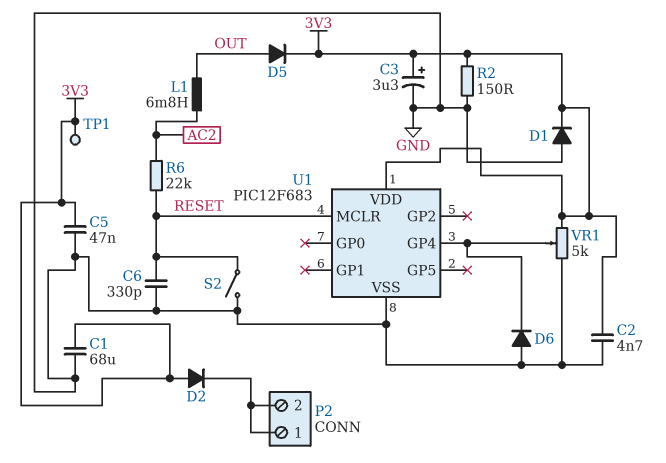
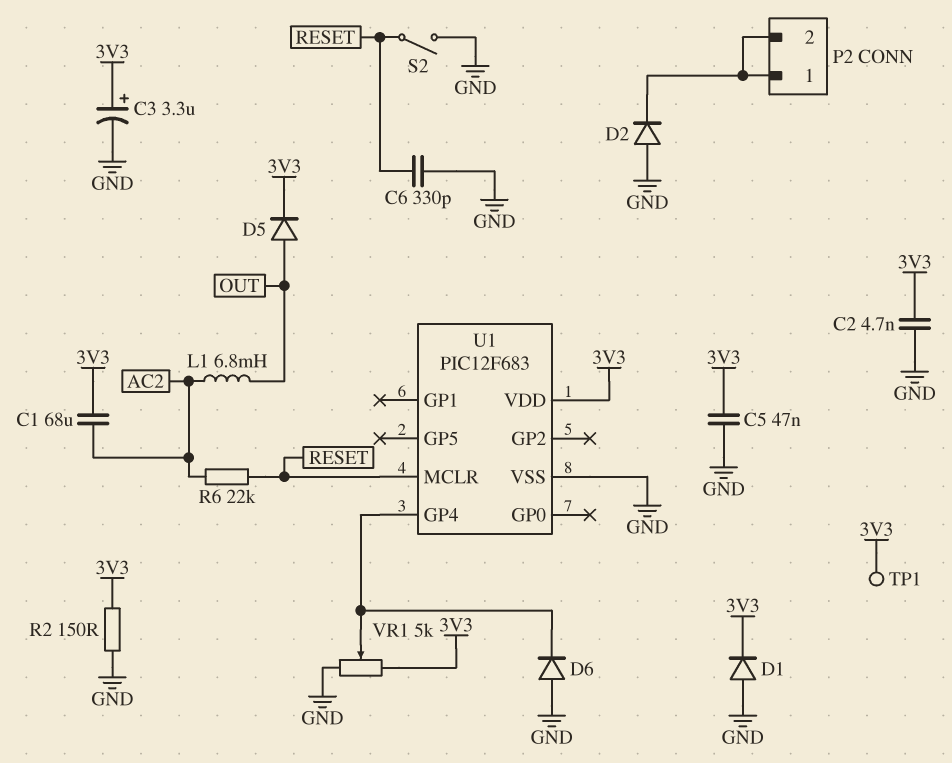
C1: 68uF (3V3, GND) -> 68uF (3V3, AC2)
D2: diode (A 3V3, K P2/1) -> diode (A GND, K P2/1)

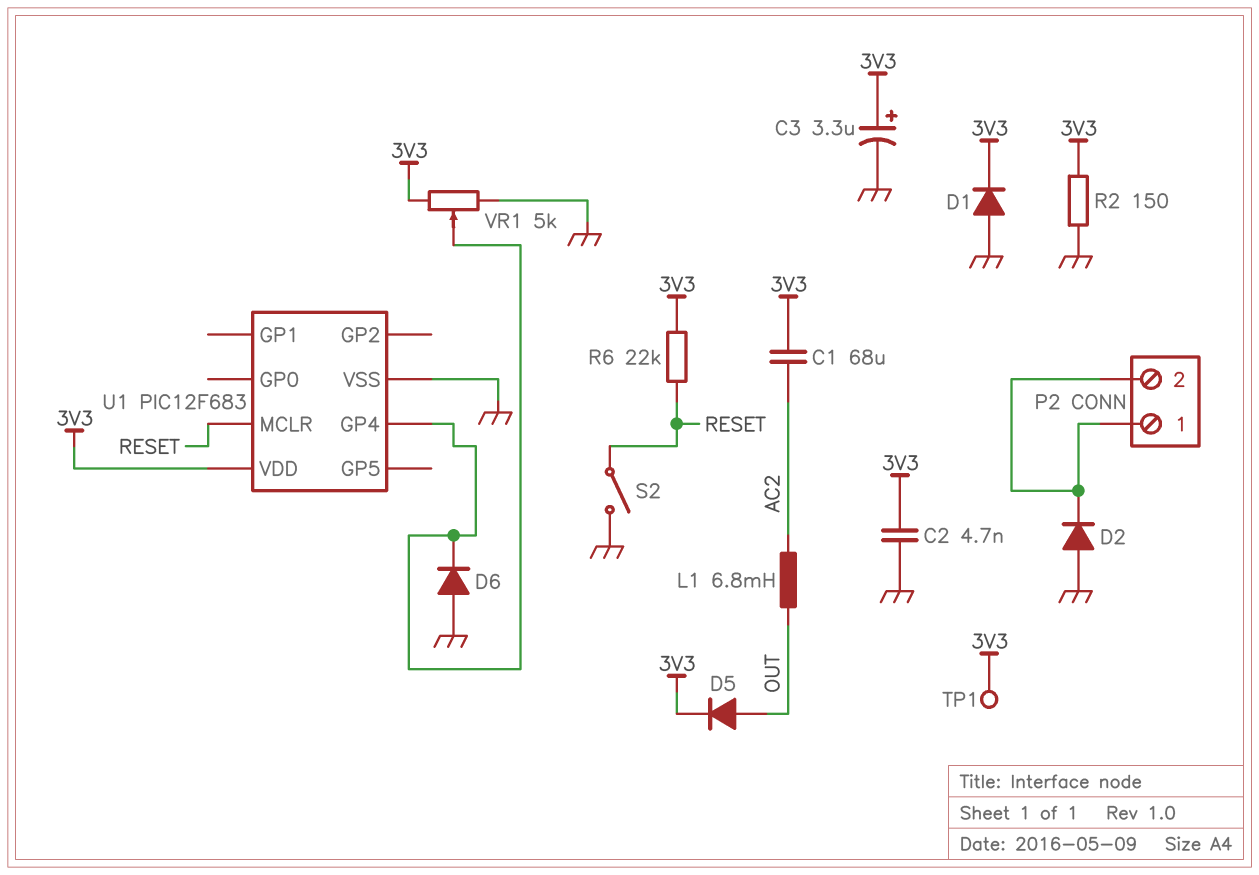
C5: 47nF (3V3, GND) -> none
C6: 330pF (GND, RESET) -> none
R6: 22k (AC2, RESET) -> 22k (3V3, RESET)

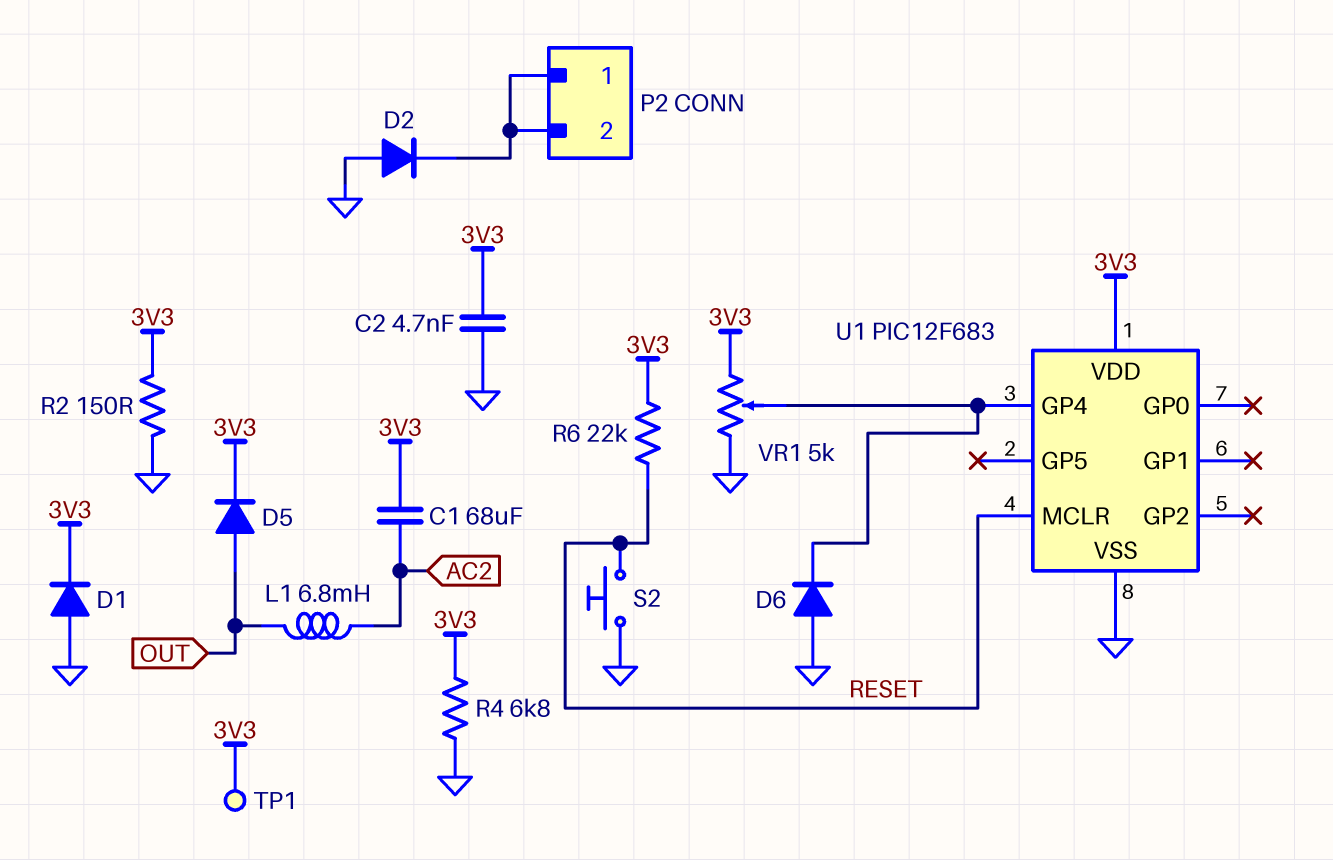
C3: 3.3uF (plus 3V3, minus GND) -> none
R4: none -> 6.8k (3V3, GND)
S2: switch (GND, RESET) -> button (GND, RESET)

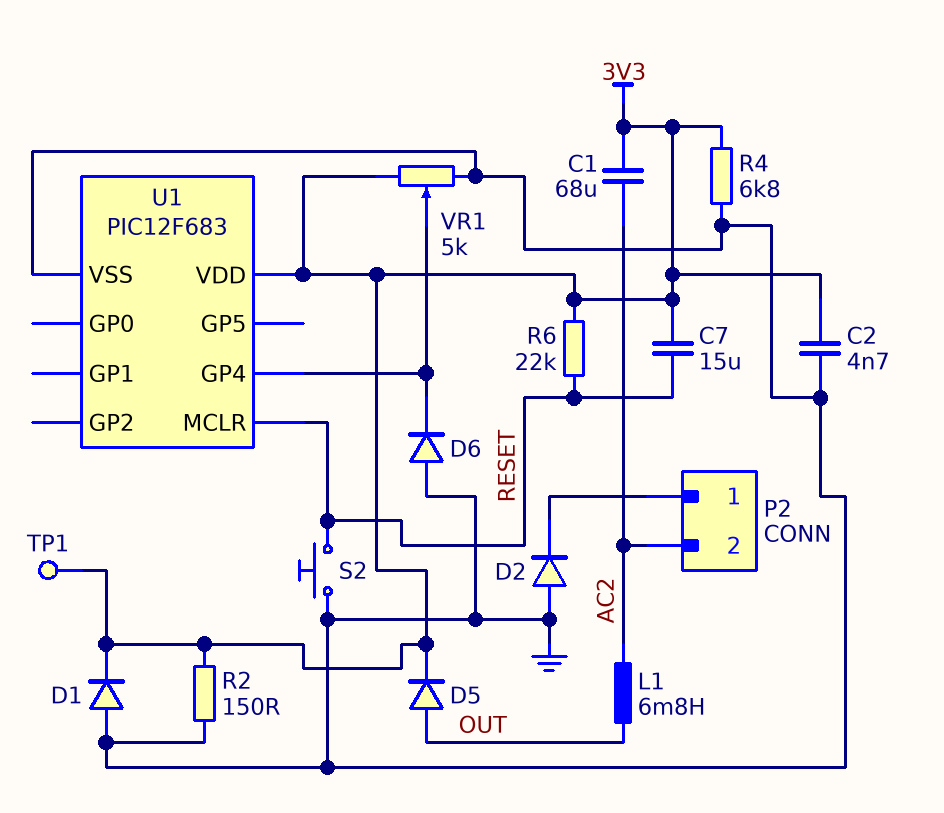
C7: none -> 15uF (3V3, RESET)
P2 pin 2: P2/1 -> AC2

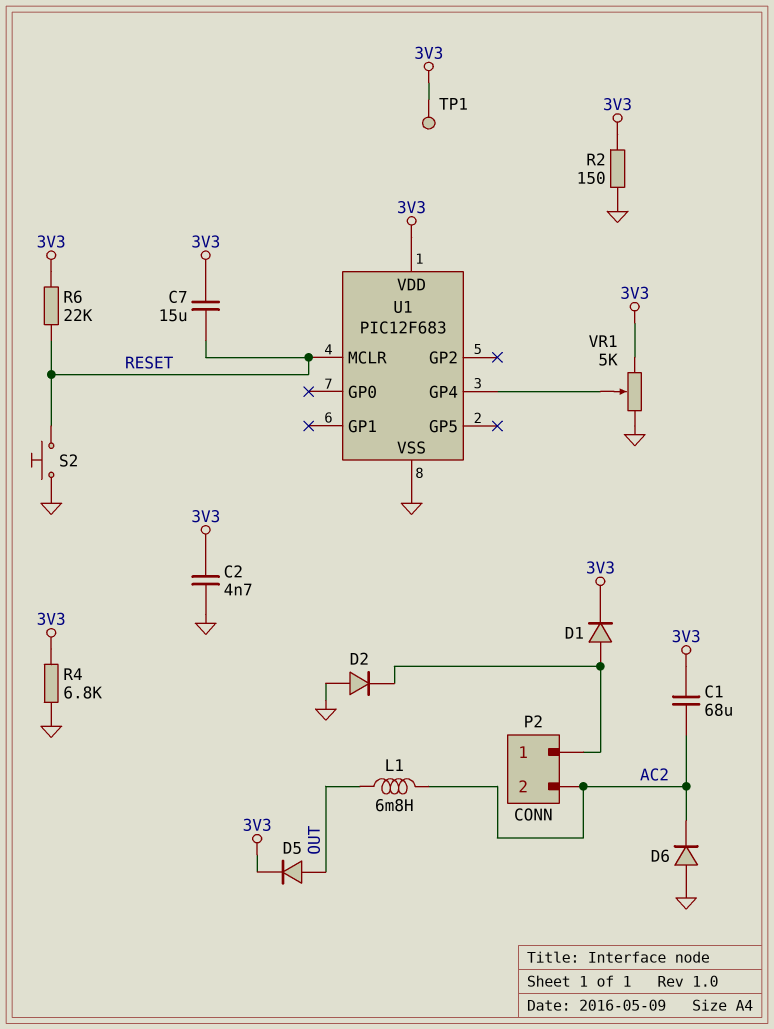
D1: diode (A GND, K 3V3) -> diode (A P2/1, K 3V3)
D6: diode (A GND, K U1/GP4) -> diode (A GND, K AC2)

